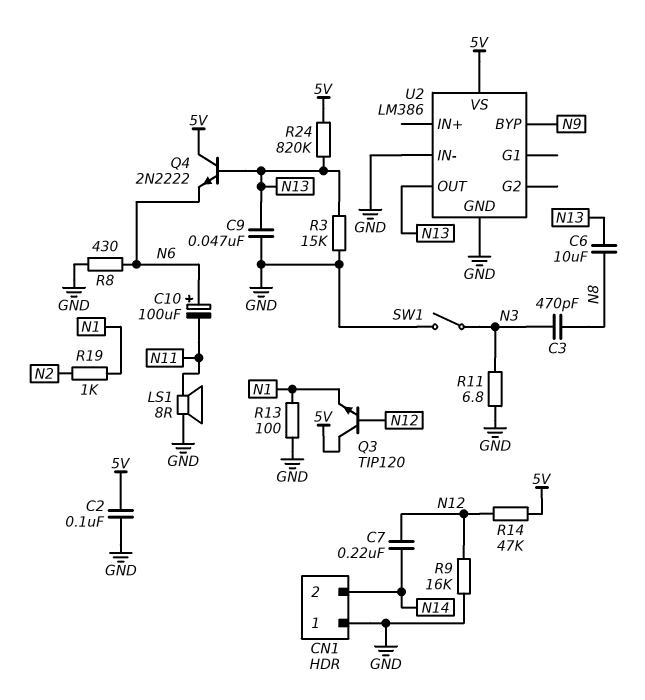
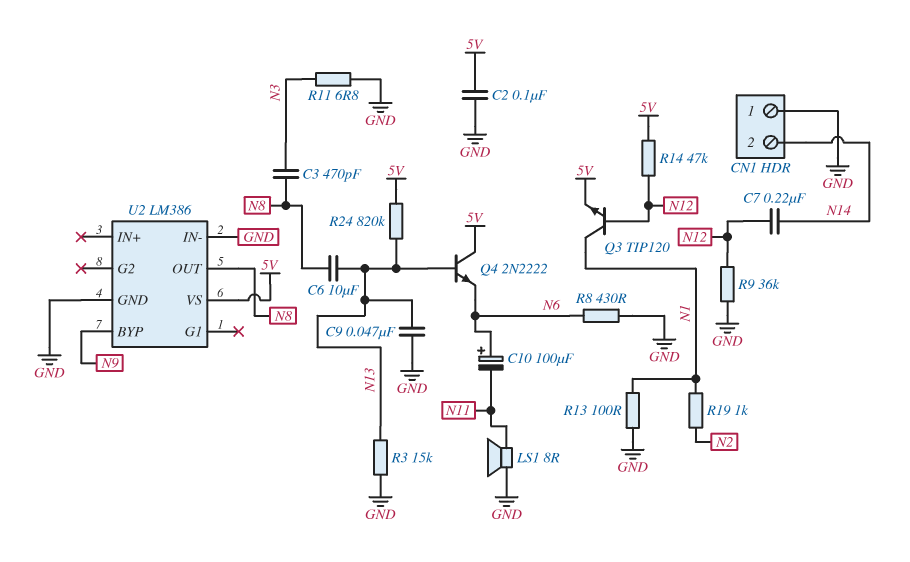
Q3: NPN TIP120 (B N12, C 5V, E N1) -> NPN TIP120 (B N12, C N1, E 5V)
R9: 16k (GND, N12) -> 36k (GND, N12)
SW1: switch (GND, N3) -> none
U2 pin OUT: N13 -> N8

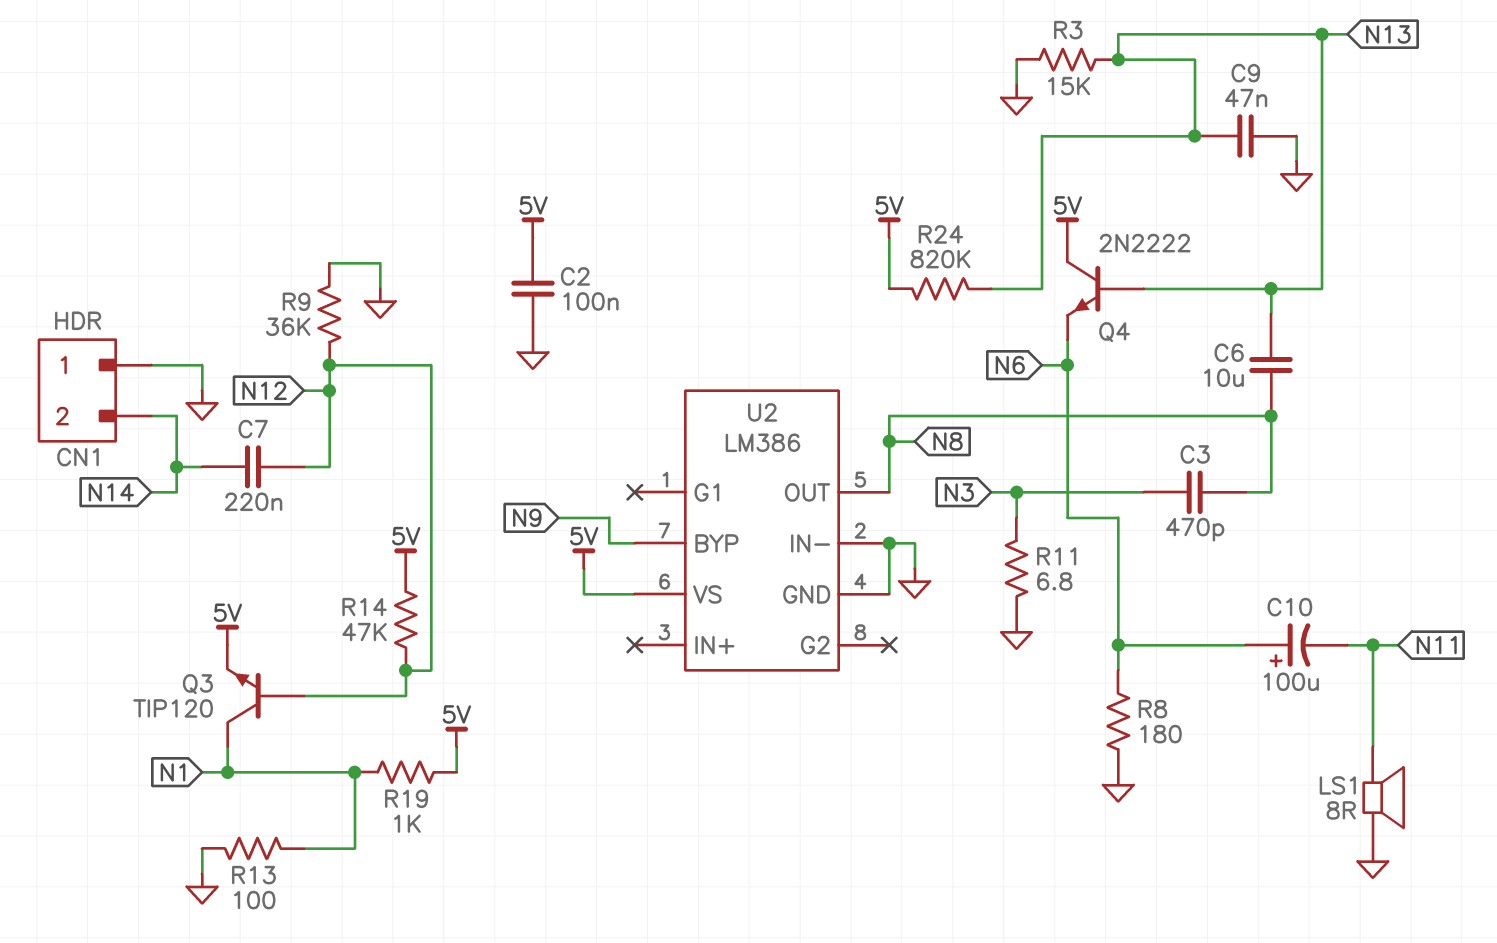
R8: 430 (GND, N6) -> 180 (GND, N6)
R19: 1k (N1, N2) -> 1k (5V, N1)

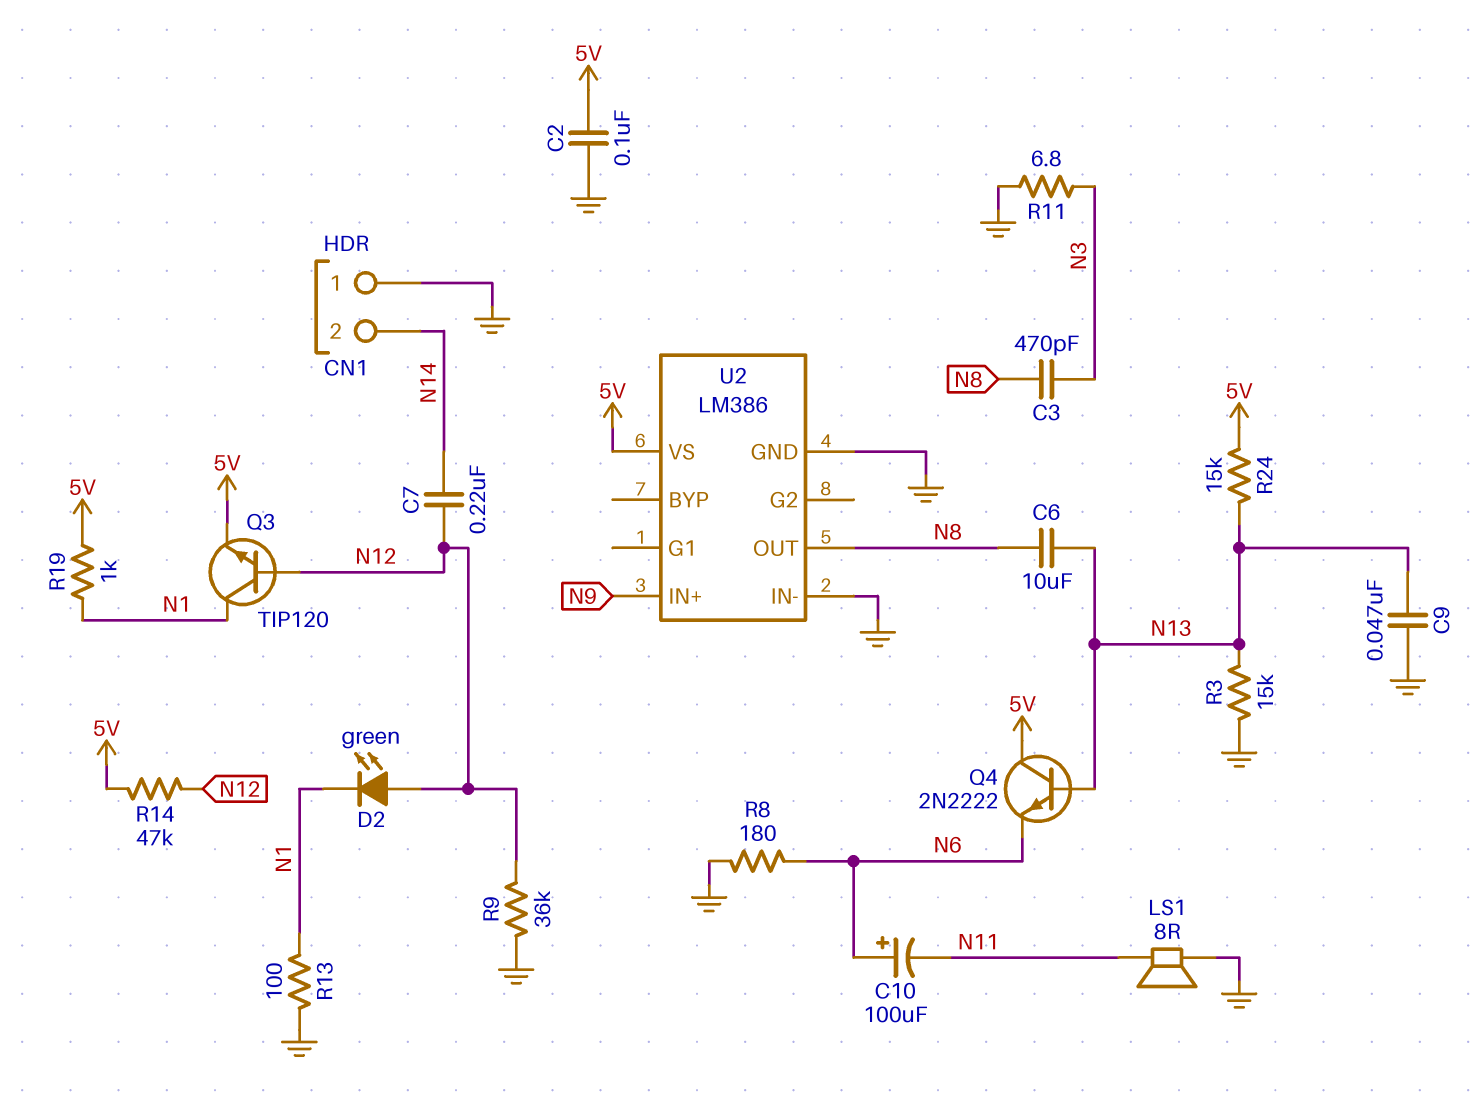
D2: none -> LED green (A N12, K N1)
R24: 820k (5V, N13) -> 15k (5V, N13)
U2 pin BYP: N9 -> none
U2 pin IN+: none -> N9

